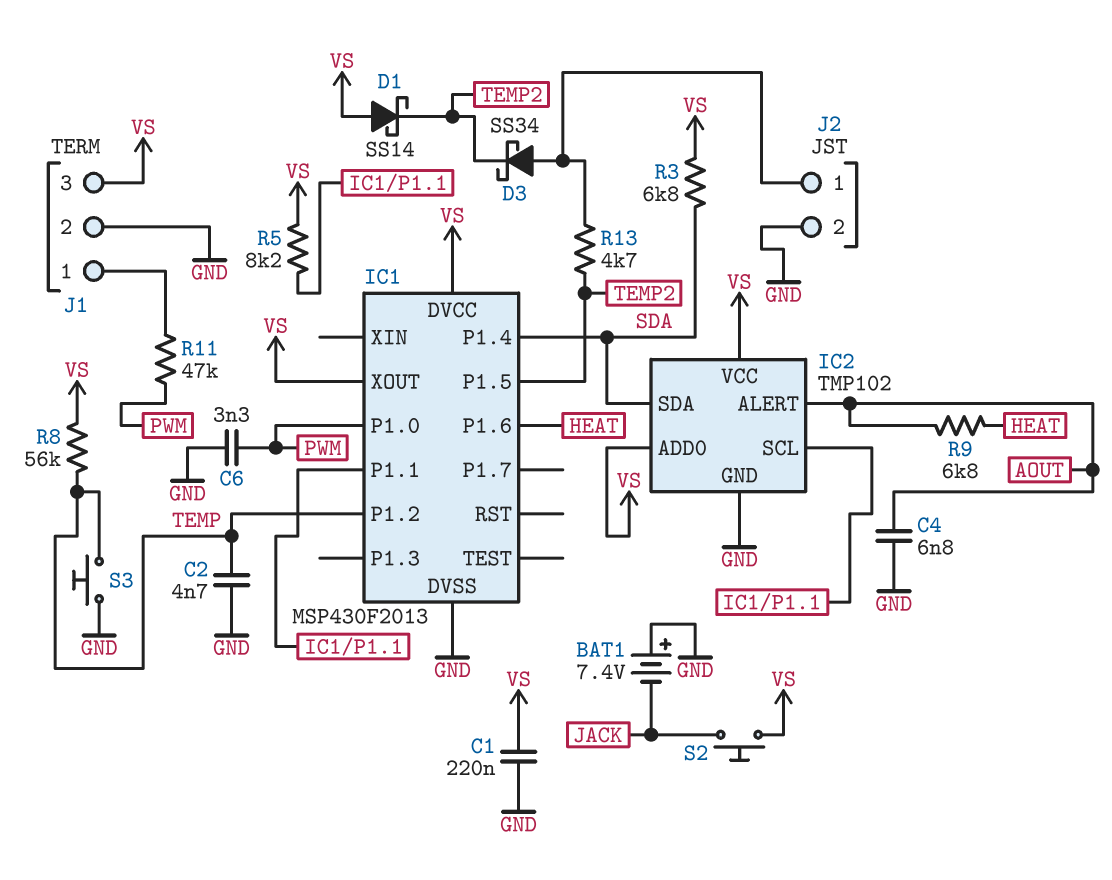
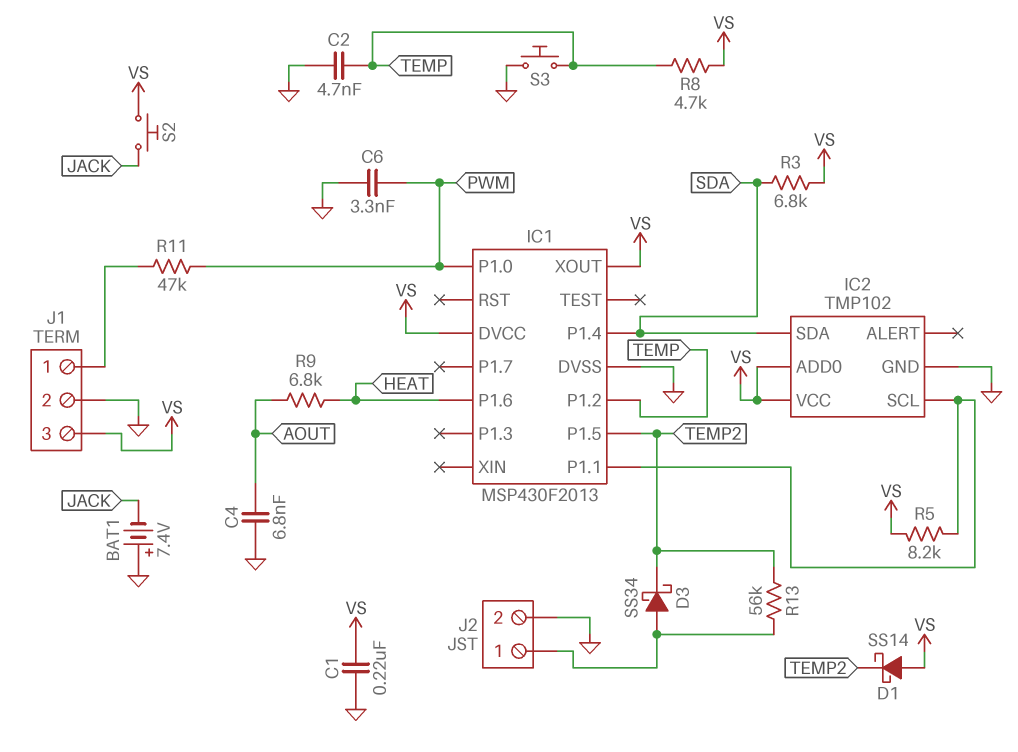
IC2 pin ALERT: AOUT -> none
R8: 56k (TEMP, VS) -> 4.7k (TEMP, VS)
R13: 4.7k (J2/1, TEMP2) -> 56k (J2/1, TEMP2)

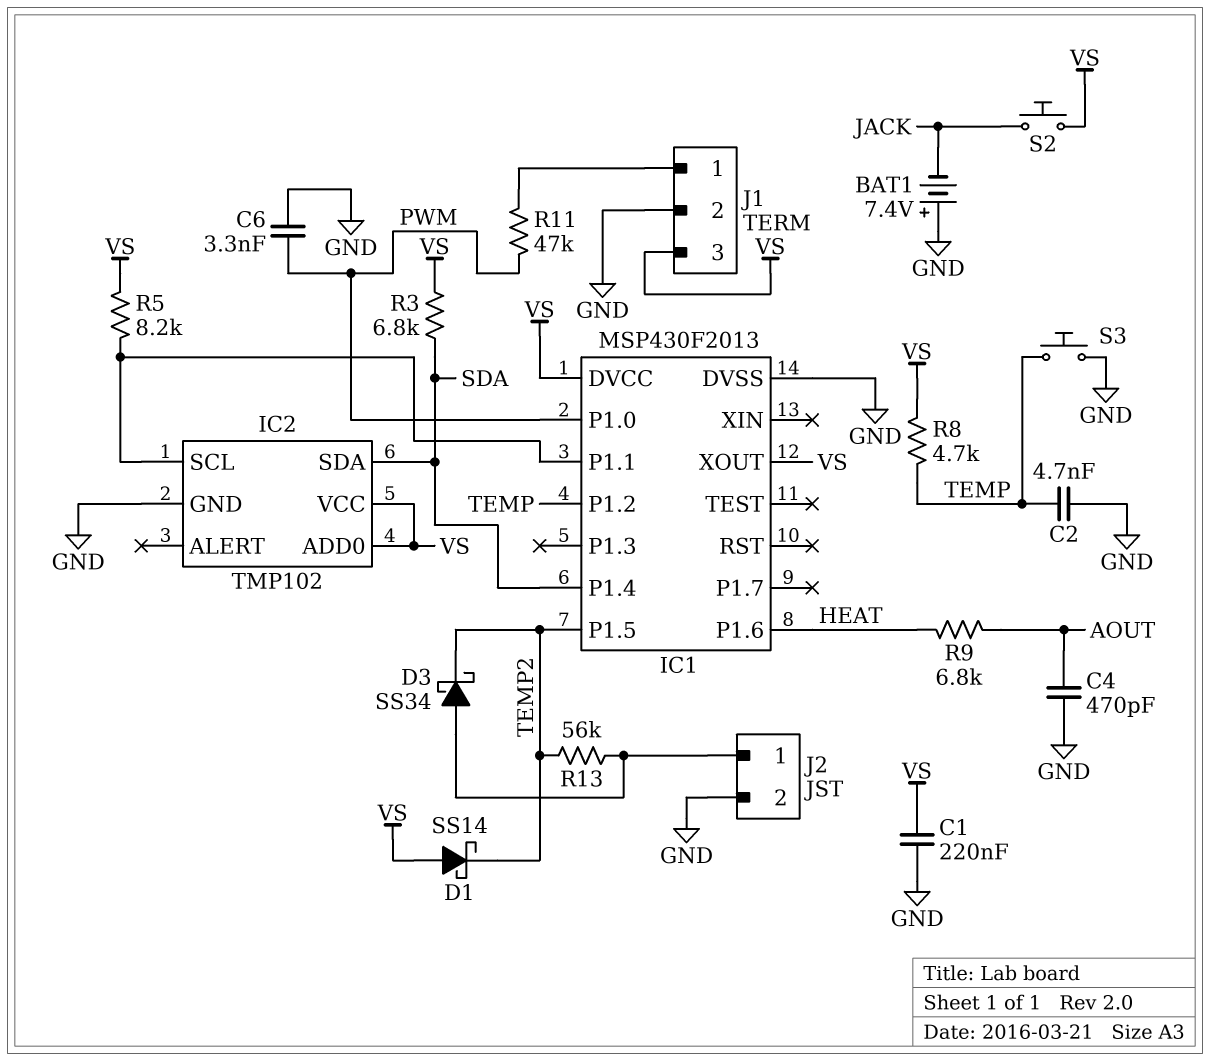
C4: 6.8nF (AOUT, GND) -> 470pF (AOUT, GND)

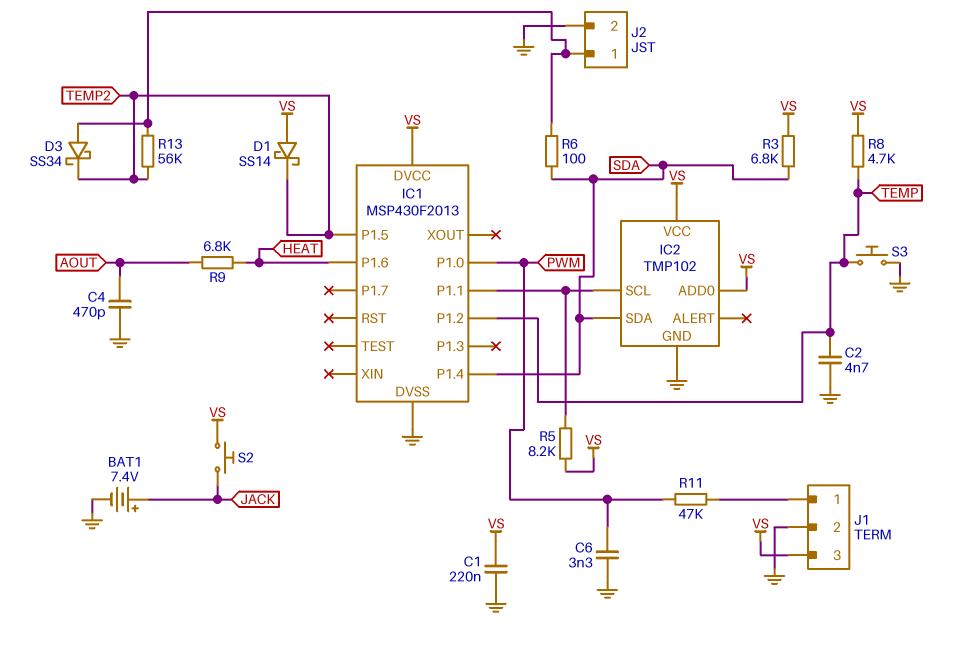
BAT1: 7.4V (plus GND, minus JACK) -> 7.4V (plus JACK, minus GND)
IC1 pin XOUT: VS -> none
R6: none -> 100 (J2/1, SDA)

